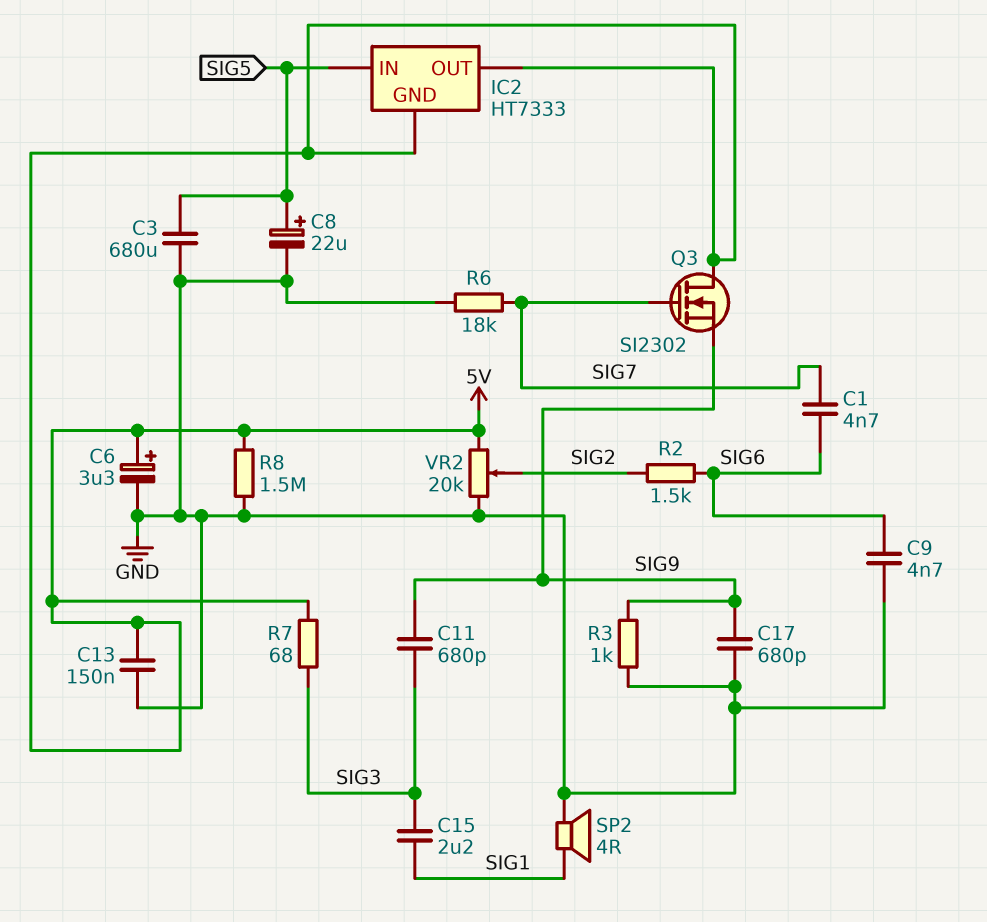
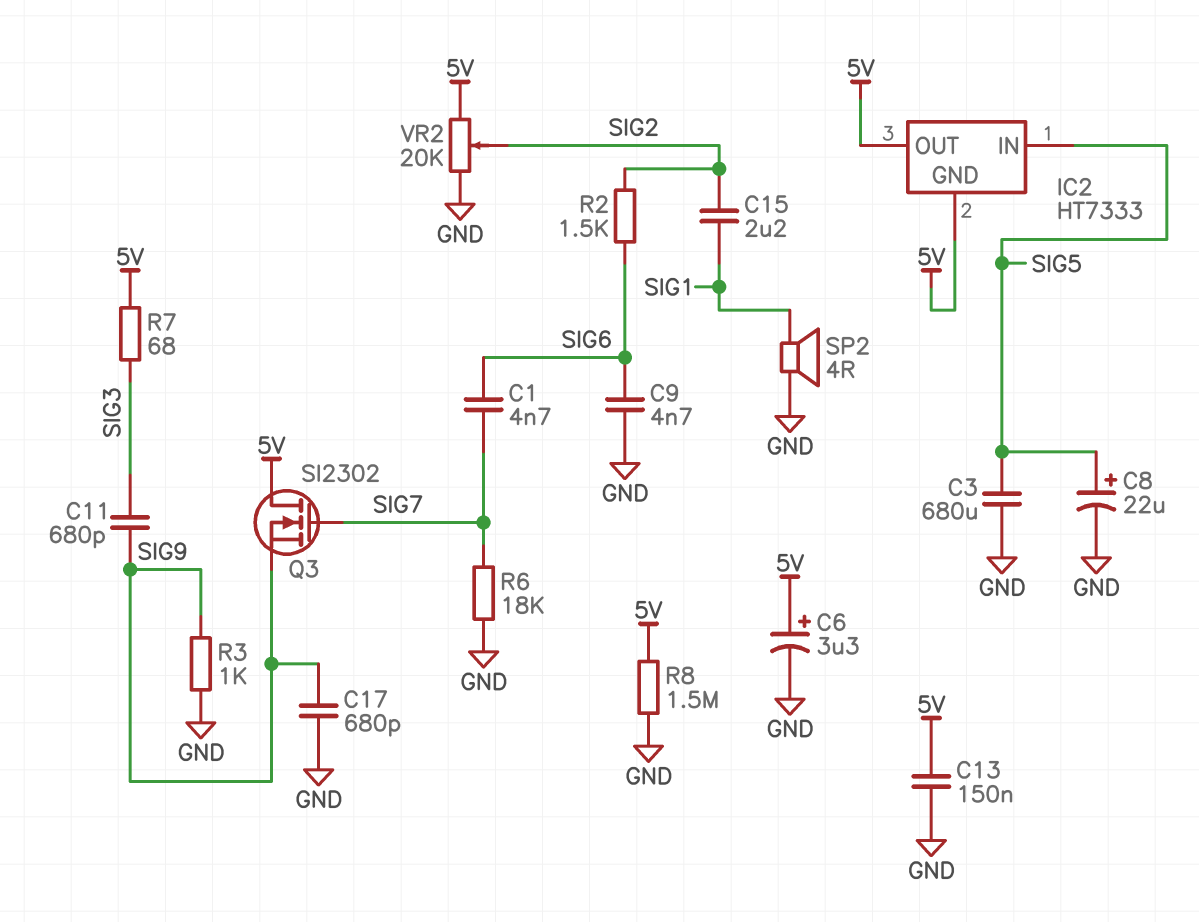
C15: 2.2uF (SIG1, SIG3) -> 2.2uF (SIG1, SIG2)

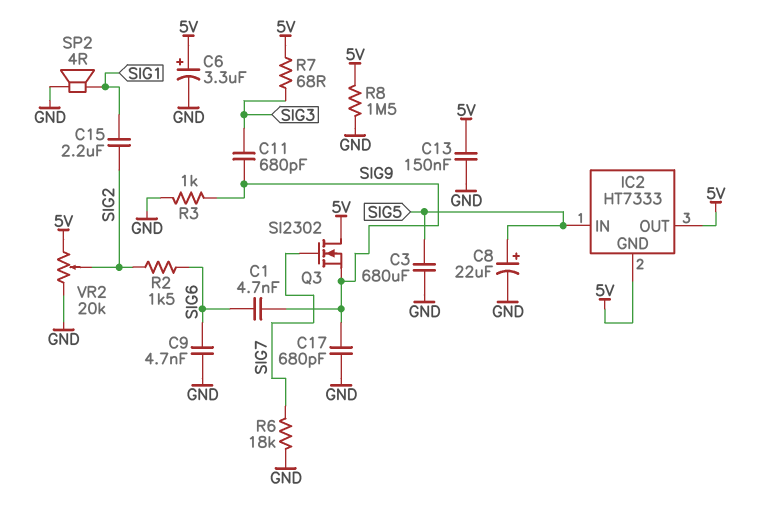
C1: 4.7nF (SIG6, SIG7) -> 4.7nF (SIG6, SIG9)

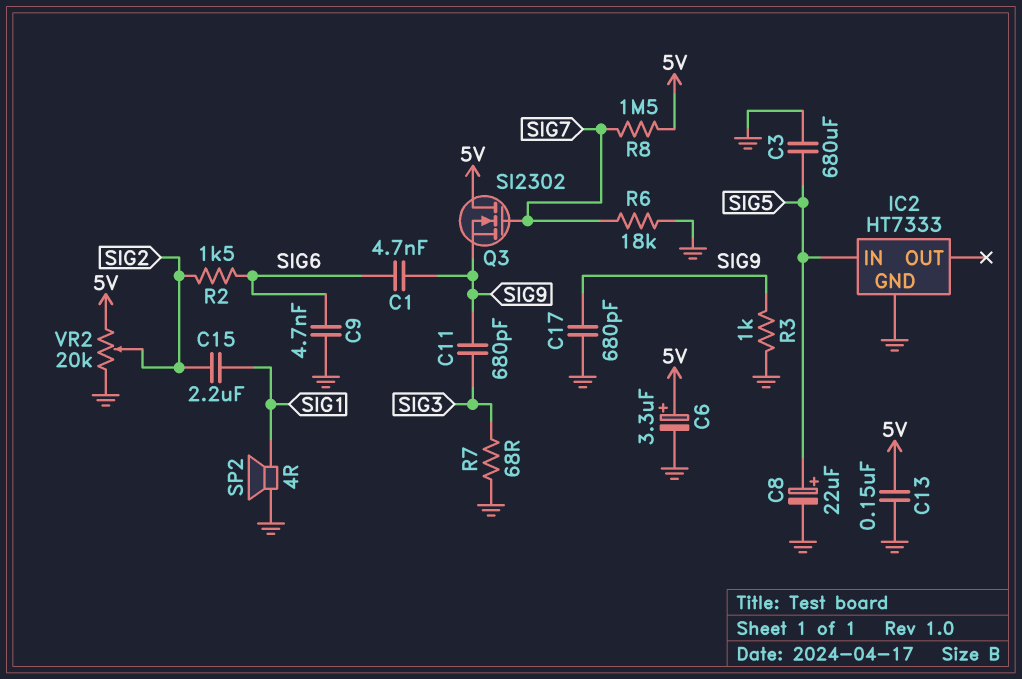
IC2 pin GND: 5V -> GND
IC2 pin OUT: 5V -> none
R7: 68 (5V, SIG3) -> 68 (GND, SIG3)
R8: 1.5M (5V, GND) -> 1.5M (5V, SIG7)

